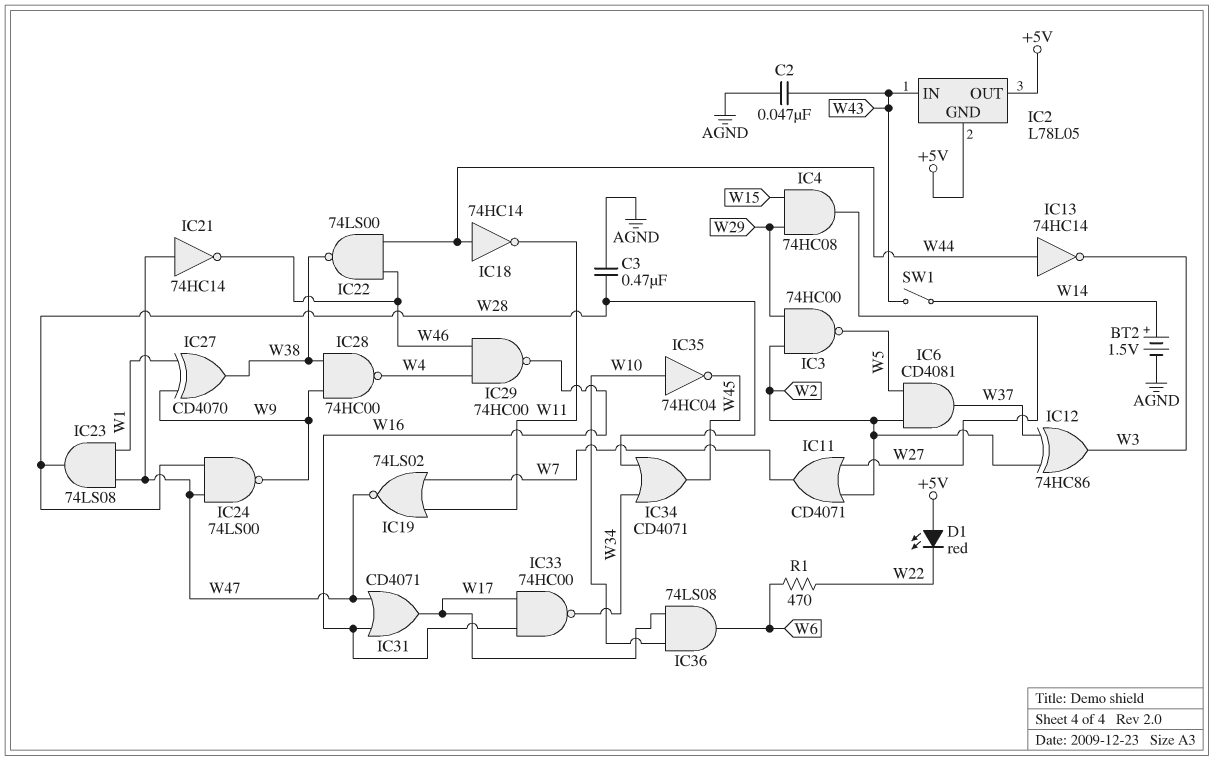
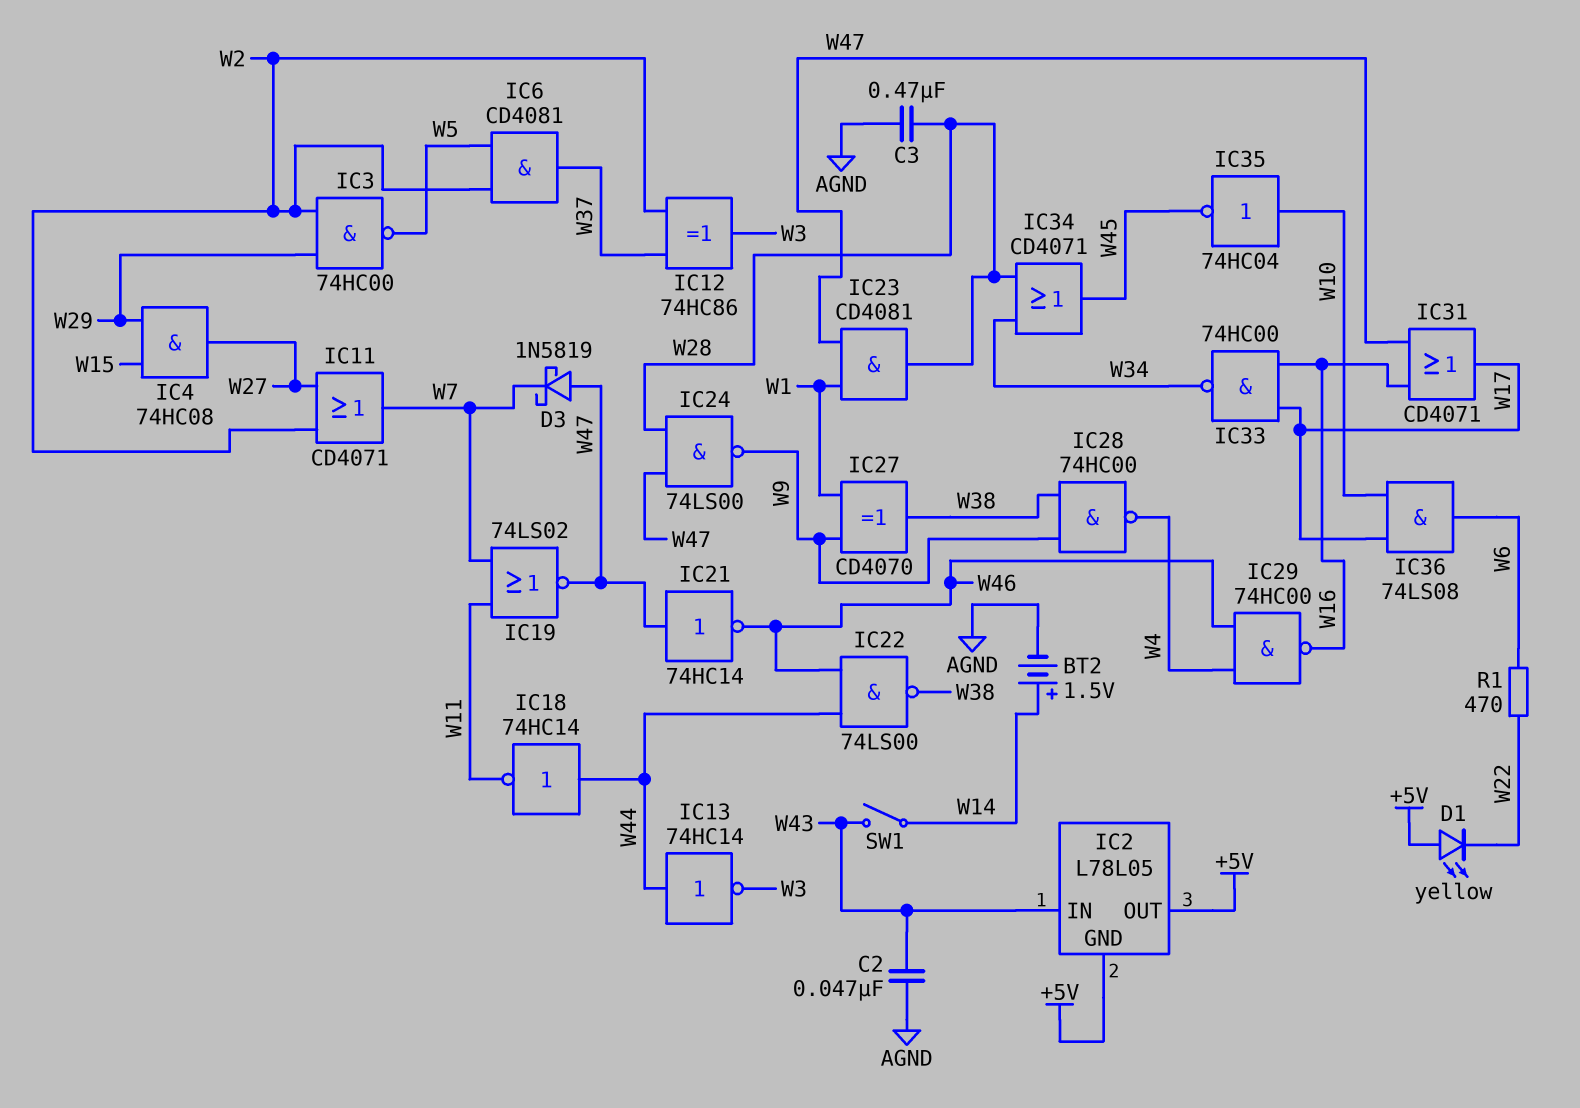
D1: LED red (A +5V, K W22) -> LED yellow (A +5V, K W22)
D3: none -> schottky 1N5819 (A W47, K W7)
IC23: AND 74LS08 (in W1, in W47, out W28) -> AND CD4081 (in W1, in W47, out W28)

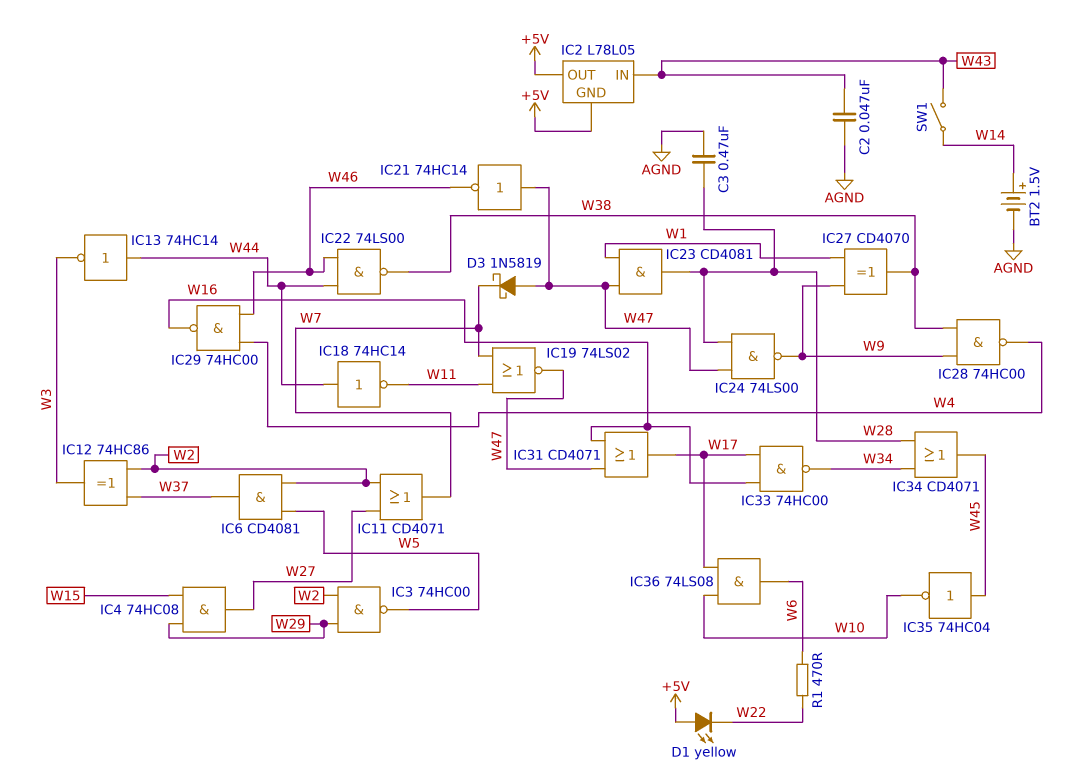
IC35: NOT 74HC04 (in W10, out W45) -> NOT 74HC04 (in W45, out W10)

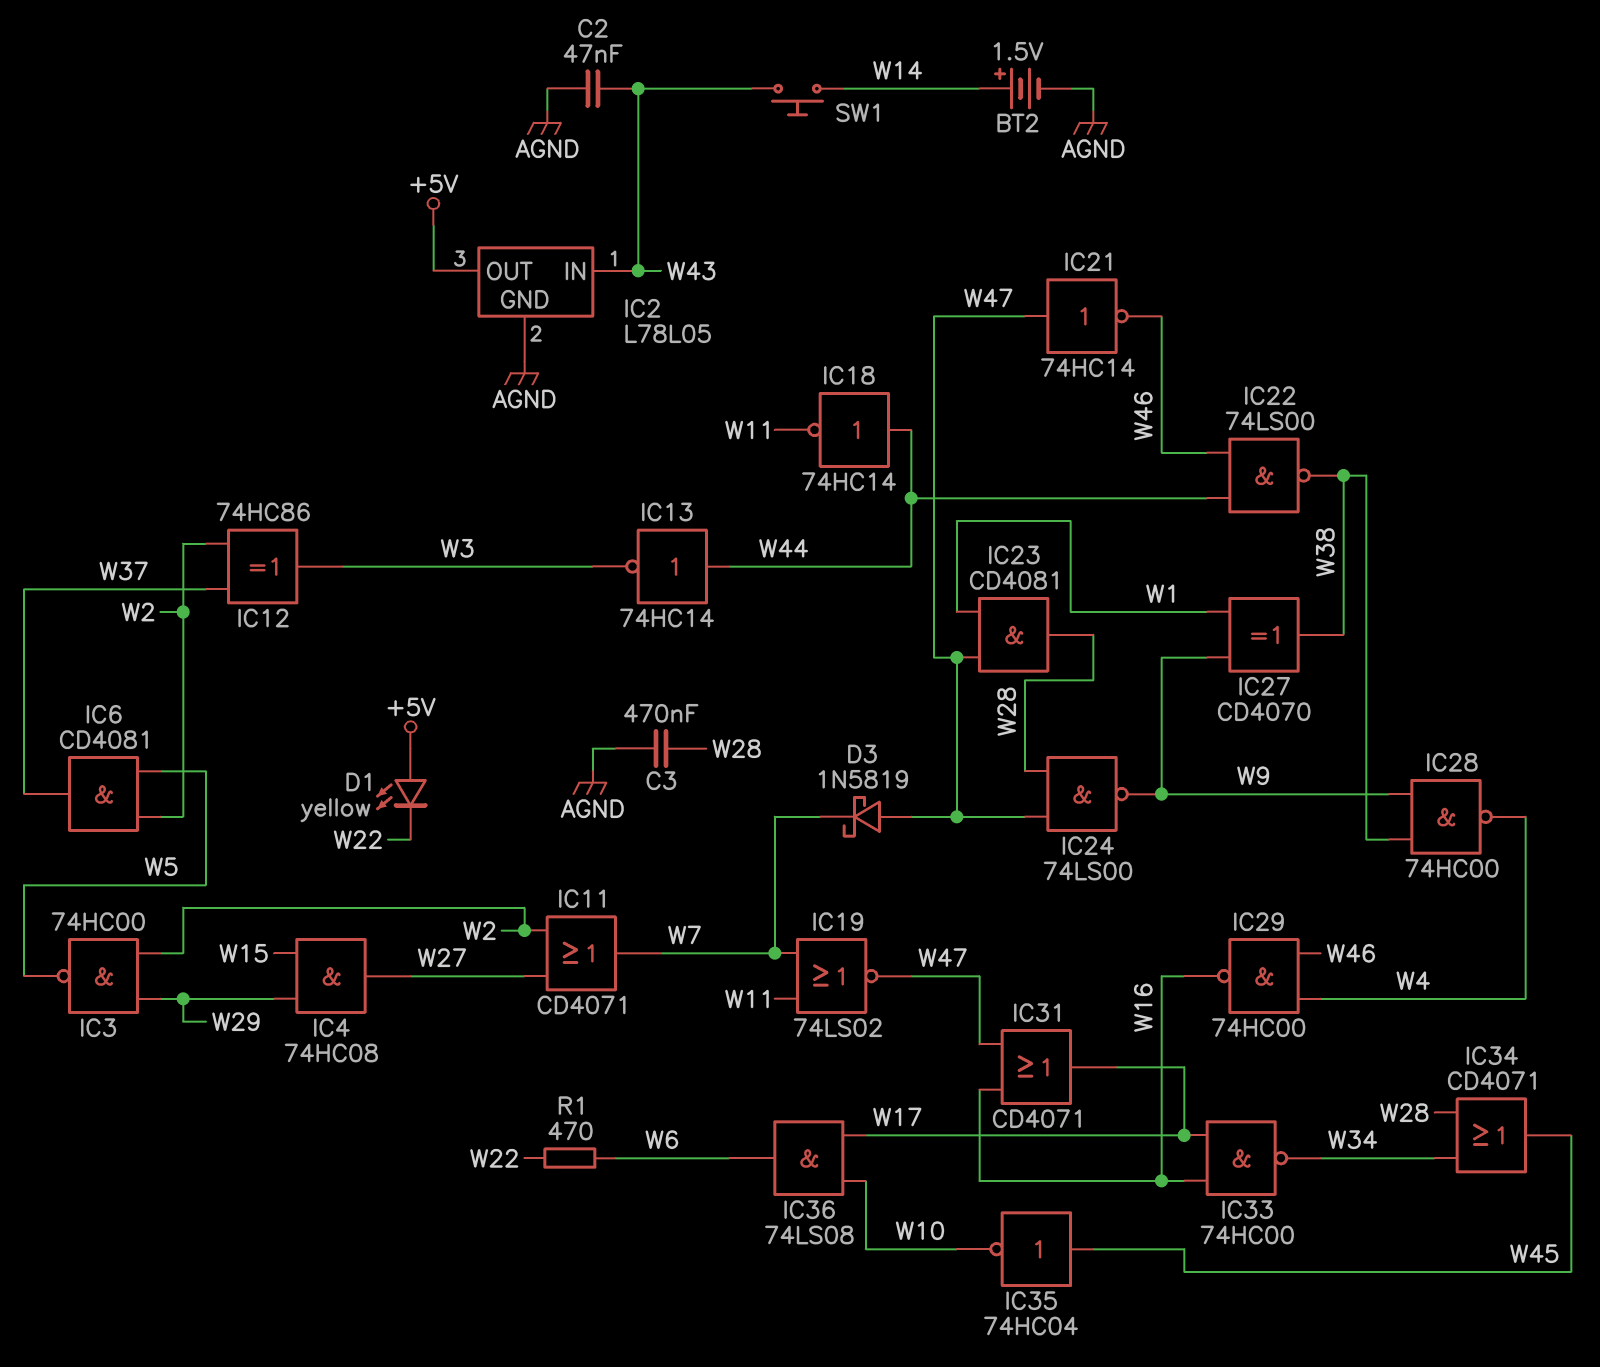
IC2 pin GND: +5V -> AGND
SW1: switch (W14, W43) -> button (W14, W43)

